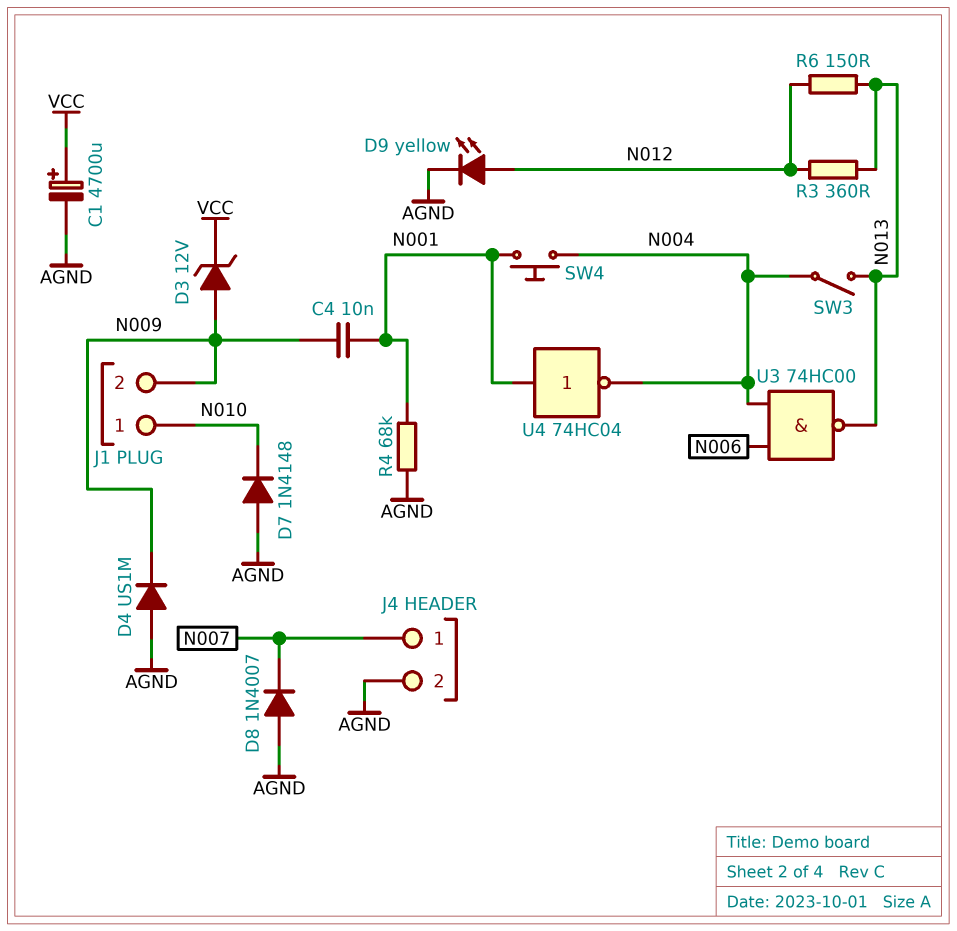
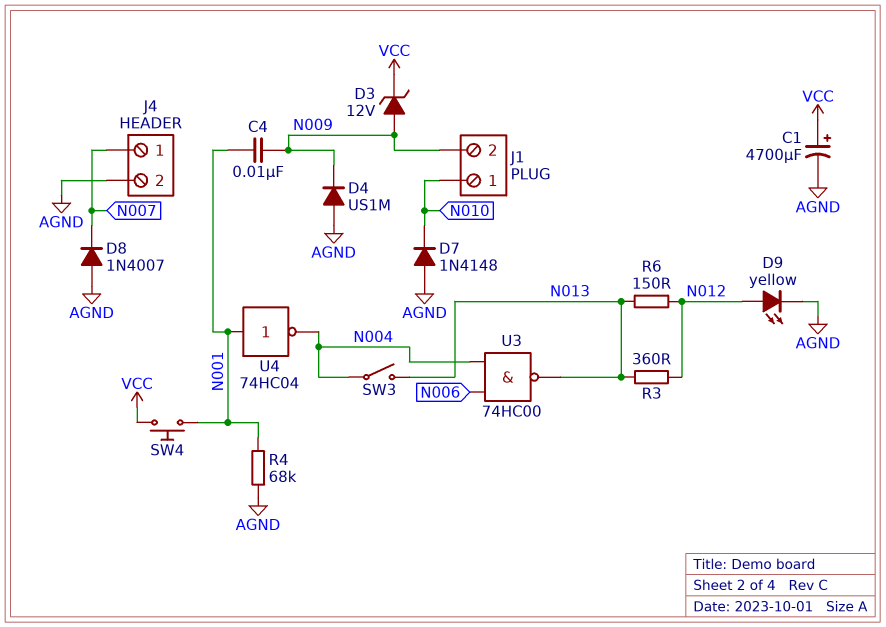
SW4: button (N001, N004) -> button (N001, VCC)

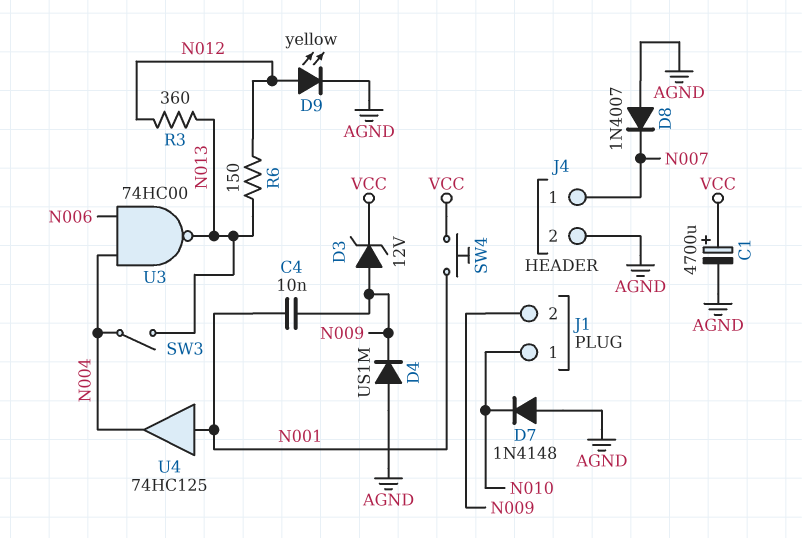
R4: 68k (AGND, N001) -> none
U4: NOT 74HC04 (in N001, out N004) -> buffer 74HC125 (in N001, out N004)

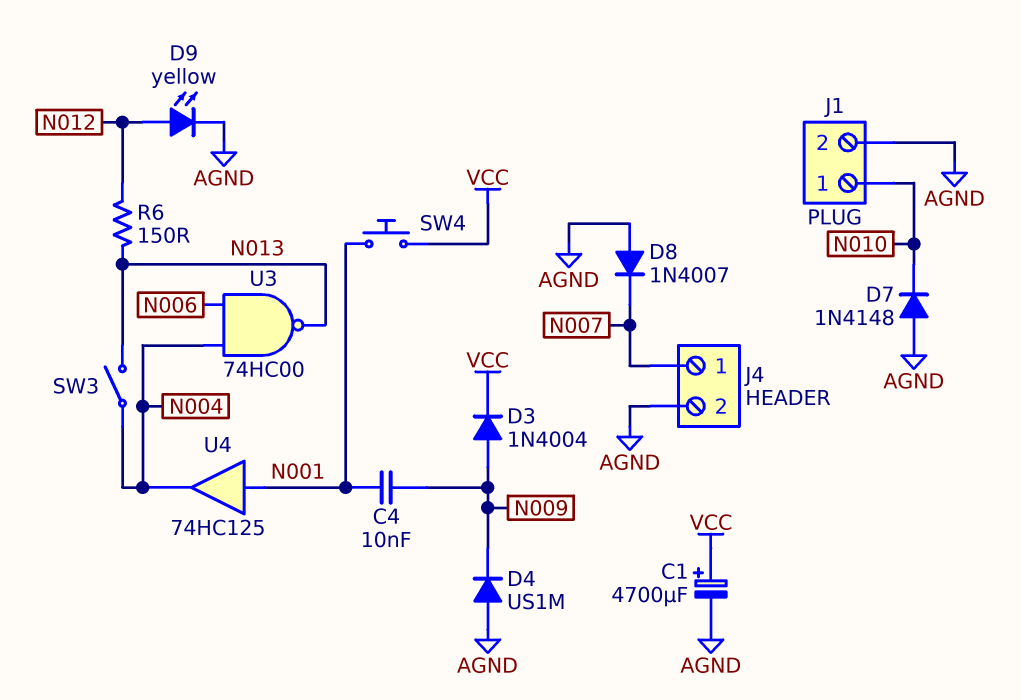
D3: zener 12V (A N009, K VCC) -> diode 1N4004 (A N009, K VCC)
J1 pin 2: N009 -> AGND
R3: 360 (N012, N013) -> none

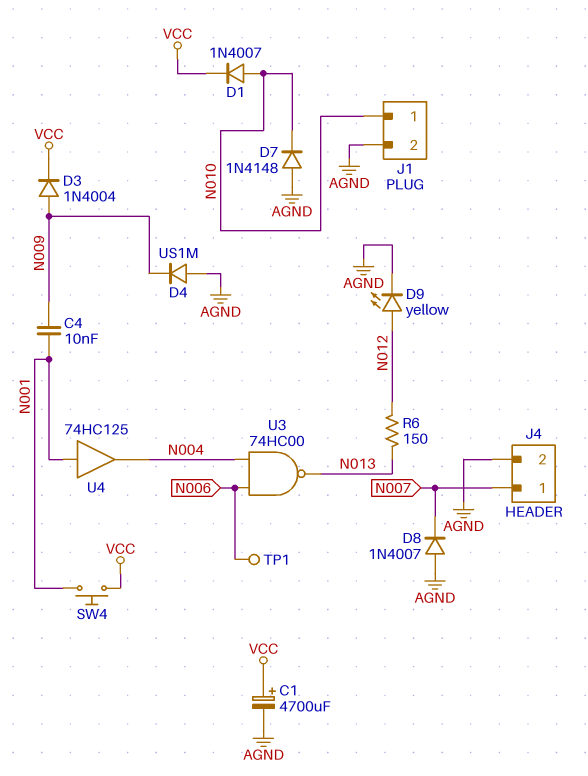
D1: none -> diode 1N4007 (A N010, K VCC)
SW3: switch (N004, N013) -> none
TP1: none -> test point (N006)

